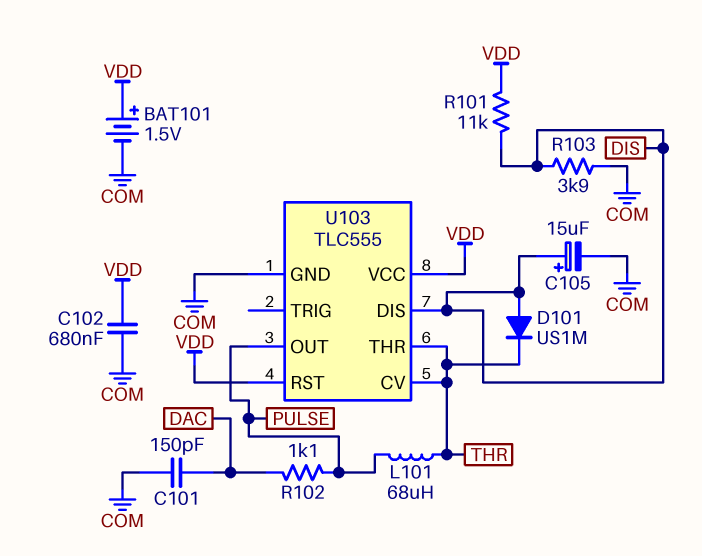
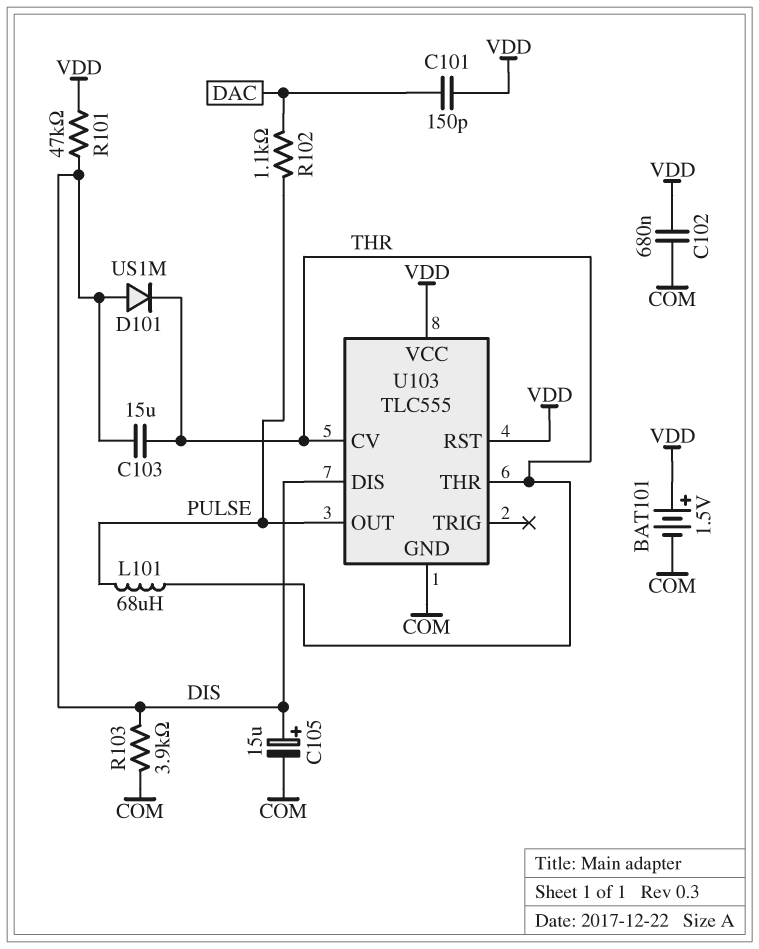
C101: 150pF (COM, DAC) -> 150pF (DAC, VDD)
C103: none -> 15uF (DIS, THR)
R101: 11k (DIS, VDD) -> 47k (DIS, VDD)

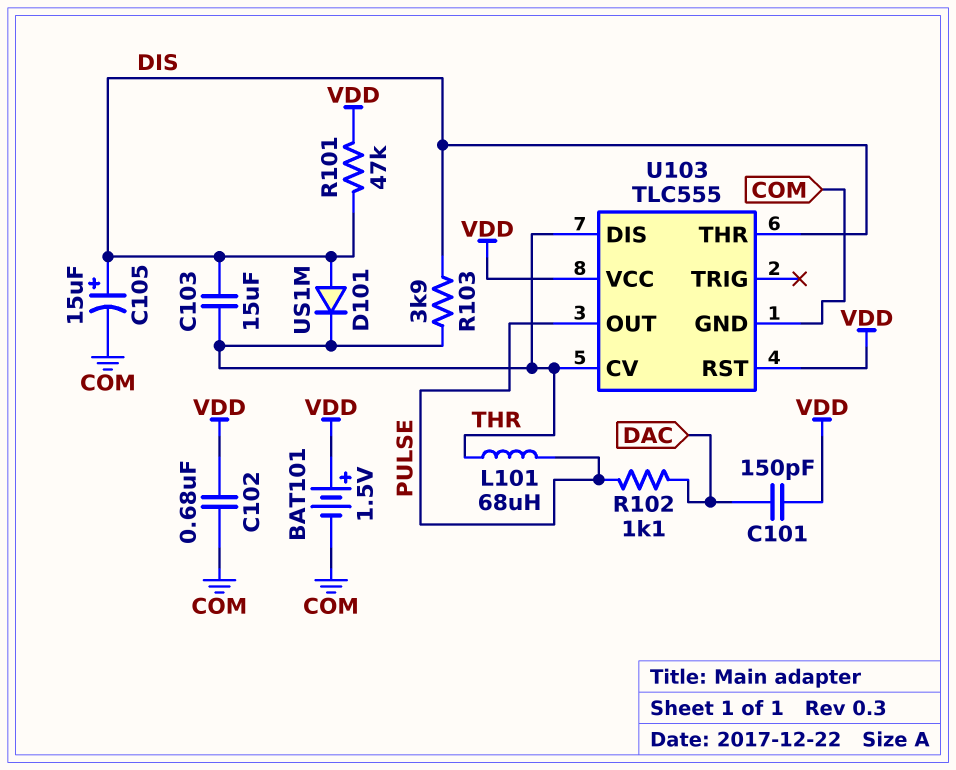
R103: 3.9k (COM, DIS) -> 3.9k (DIS, THR)
U103 pin DIS: DIS -> THR
U103 pin THR: THR -> DIS

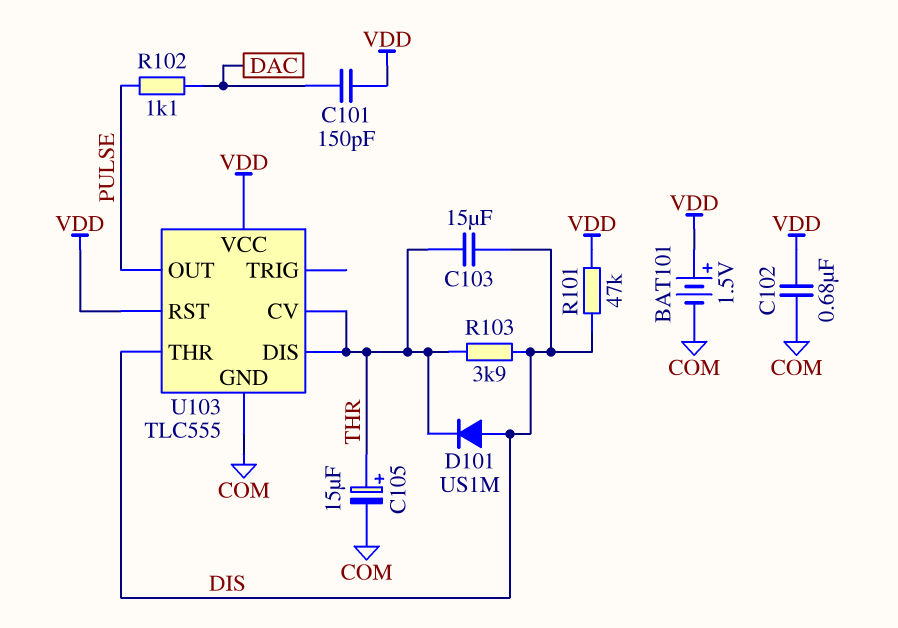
C105: 15uF (plus DIS, minus COM) -> 15uF (plus THR, minus COM)
L101: 68uH (PULSE, THR) -> none

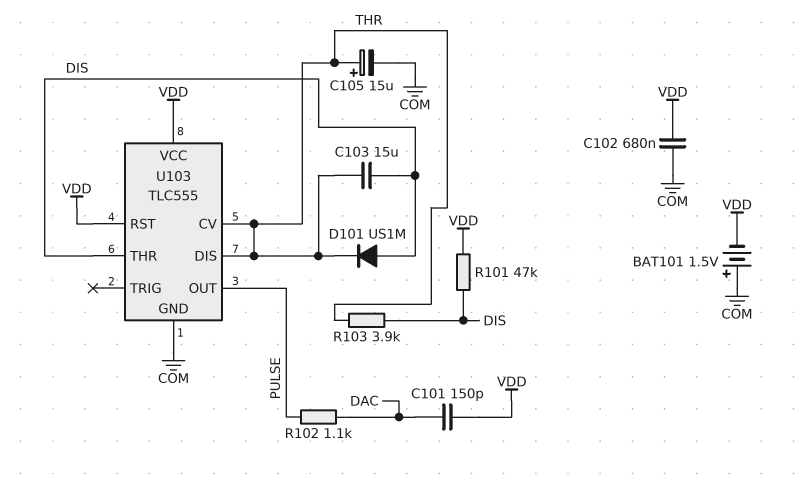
BAT101: 1.5V (plus VDD, minus COM) -> 1.5V (plus COM, minus VDD)

